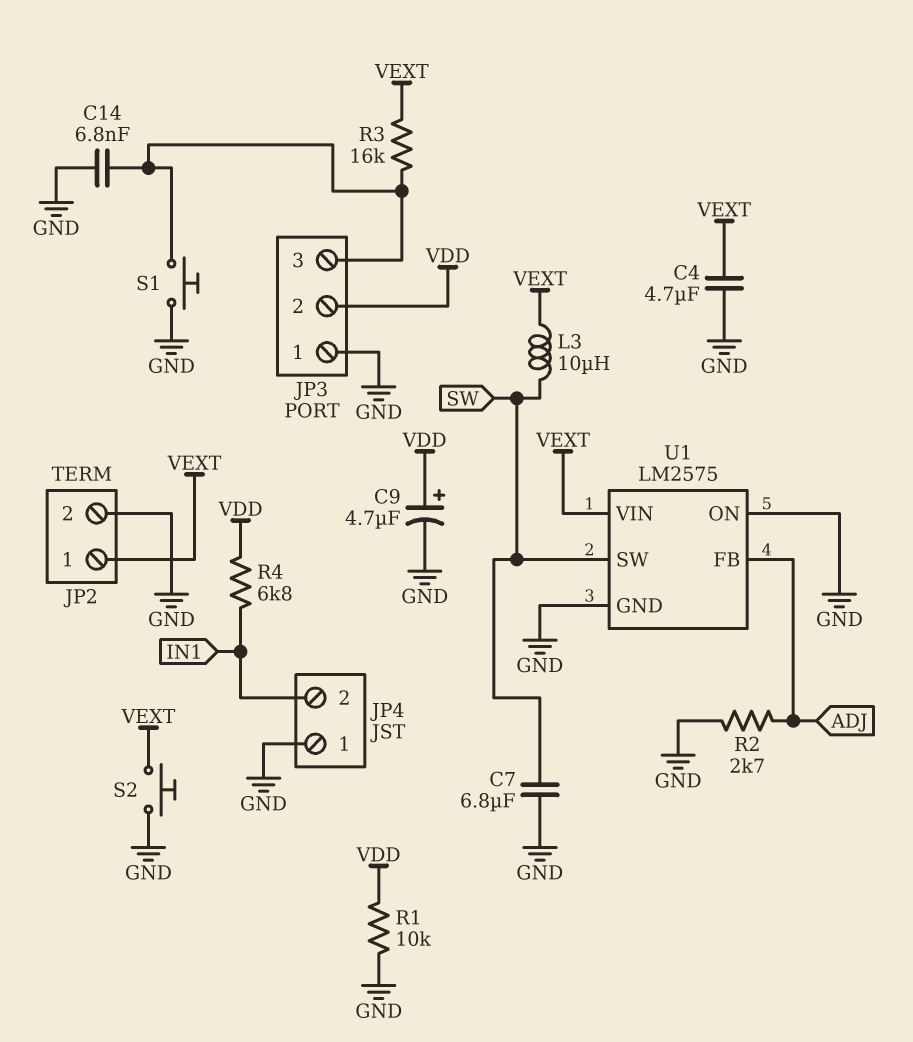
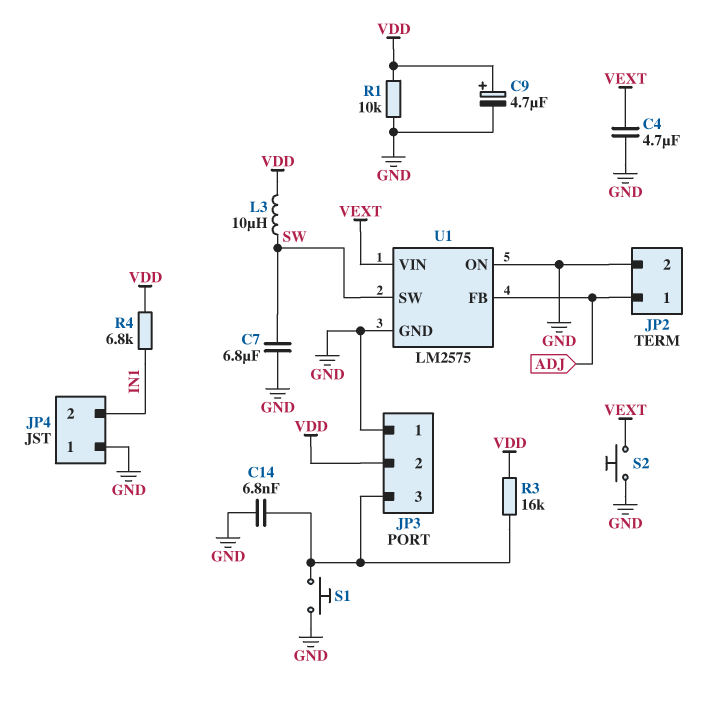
JP2 pin 1: VEXT -> ADJ
L3: 10uH (SW, VEXT) -> 10uH (SW, VDD)
R2: 2.7k (ADJ, GND) -> none
R3: 16k (JP3/3, VEXT) -> 16k (JP3/3, VDD)

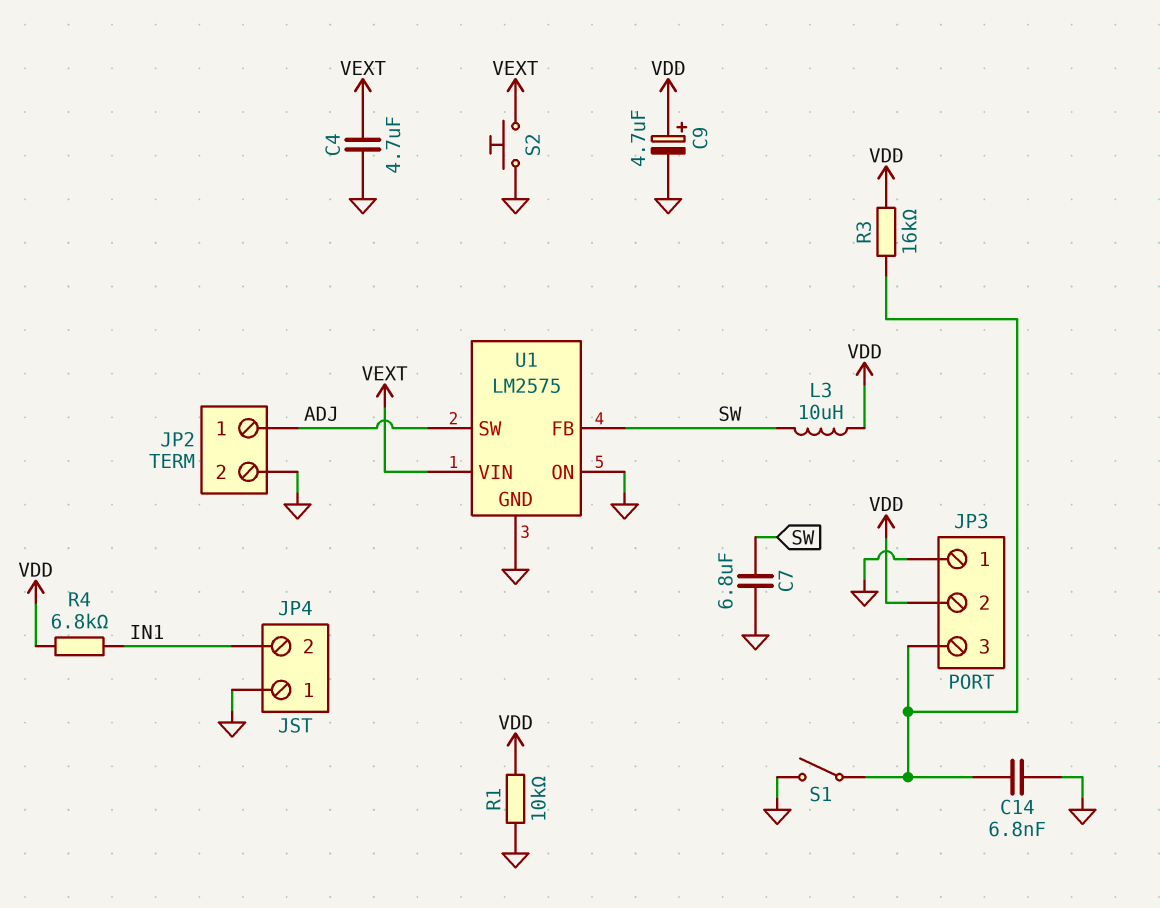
S1: button (GND, JP3/3) -> switch (GND, JP3/3)
U1 pin FB: ADJ -> SW
U1 pin SW: SW -> ADJ

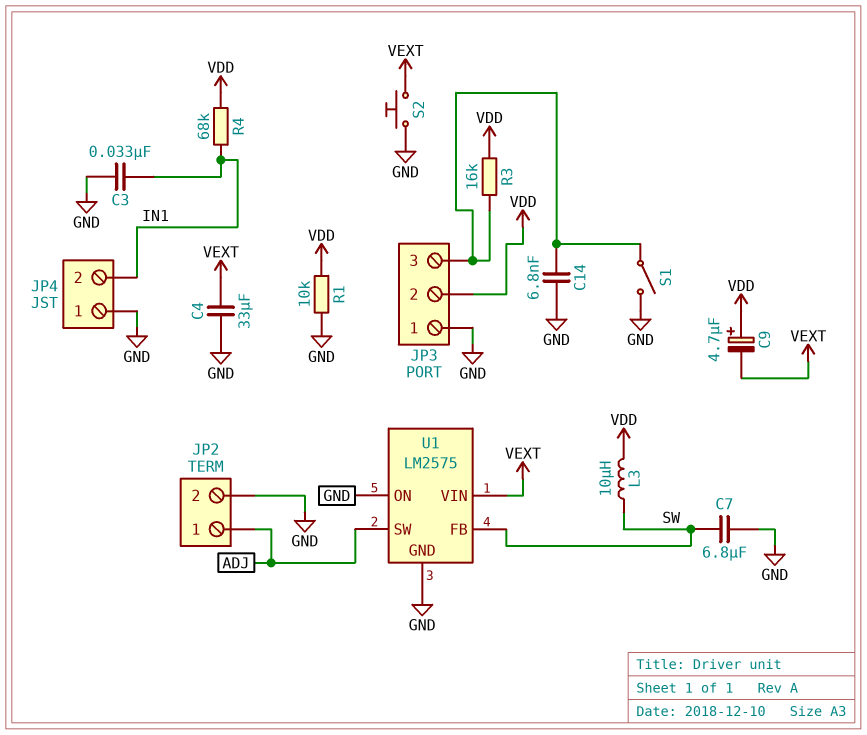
C3: none -> 33nF (GND, IN1)
C4: 4.7uF (GND, VEXT) -> 33uF (GND, VEXT)
C9: 4.7uF (plus VDD, minus GND) -> 4.7uF (plus VDD, minus VEXT)
R4: 6.8k (IN1, VDD) -> 68k (IN1, VDD)

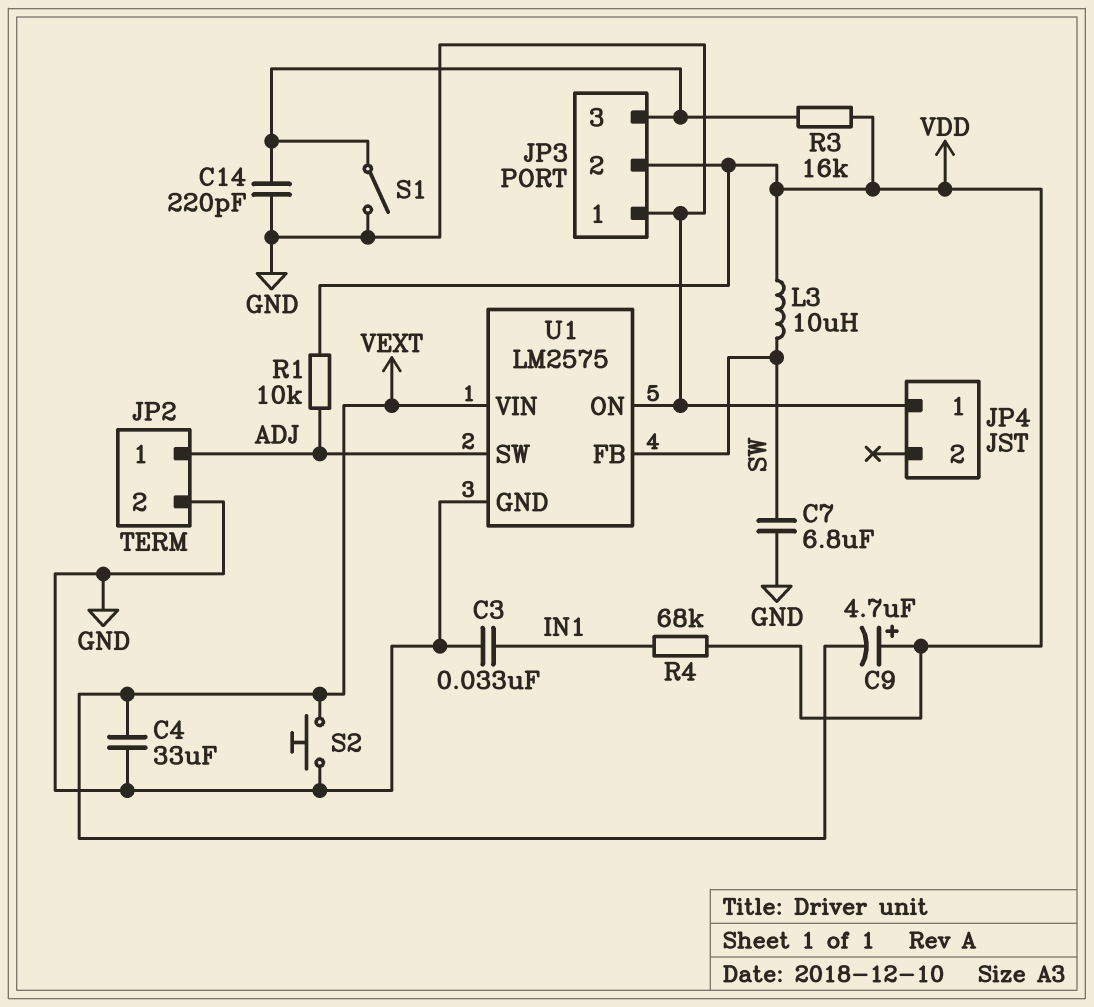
C14: 6.8nF (GND, JP3/3) -> 220pF (GND, JP3/3)
JP4 pin 2: IN1 -> none
R1: 10k (GND, VDD) -> 10k (ADJ, VDD)

